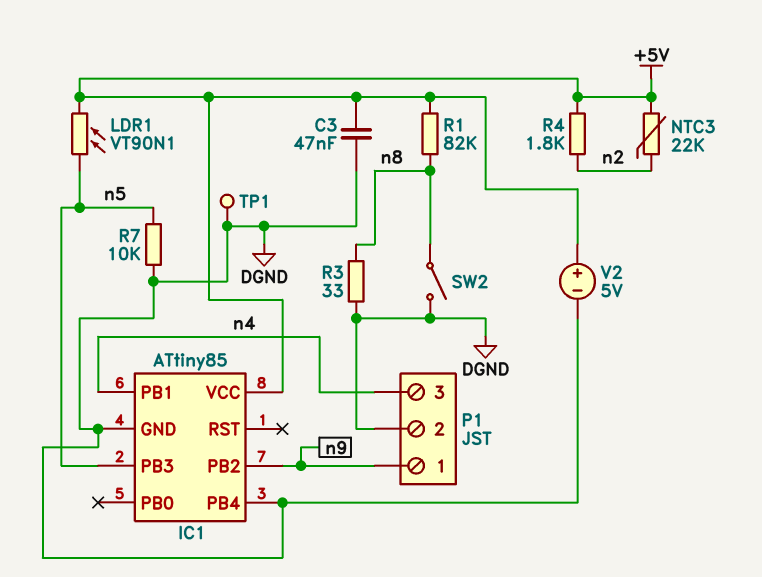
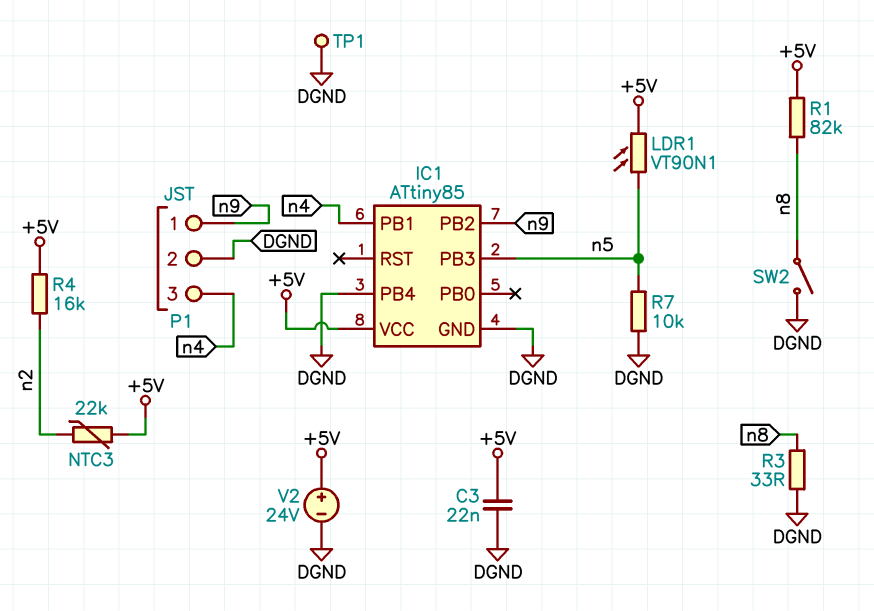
C3: 47nF (+5V, DGND) -> 22nF (+5V, DGND)
R4: 1.8k (+5V, n2) -> 16k (+5V, n2)
V2: 5V (plus +5V, minus DGND) -> 24V (plus +5V, minus DGND)

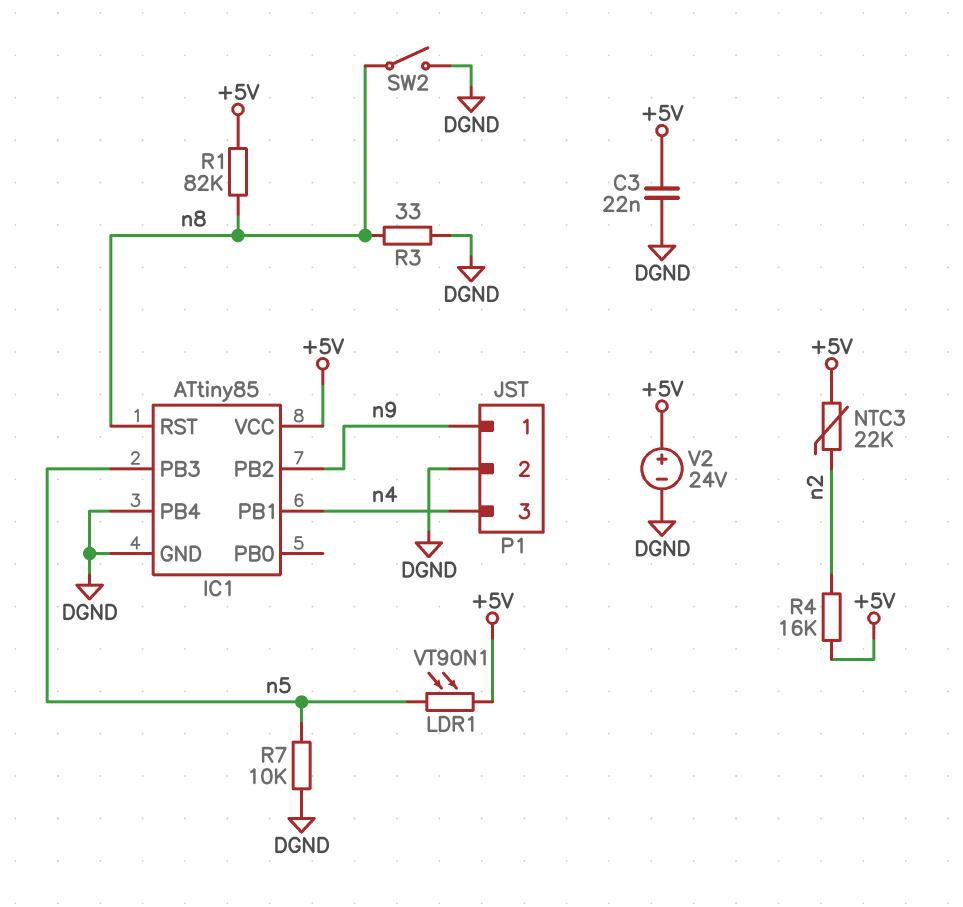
IC1 pin RST: none -> n8
TP1: test point (DGND) -> none

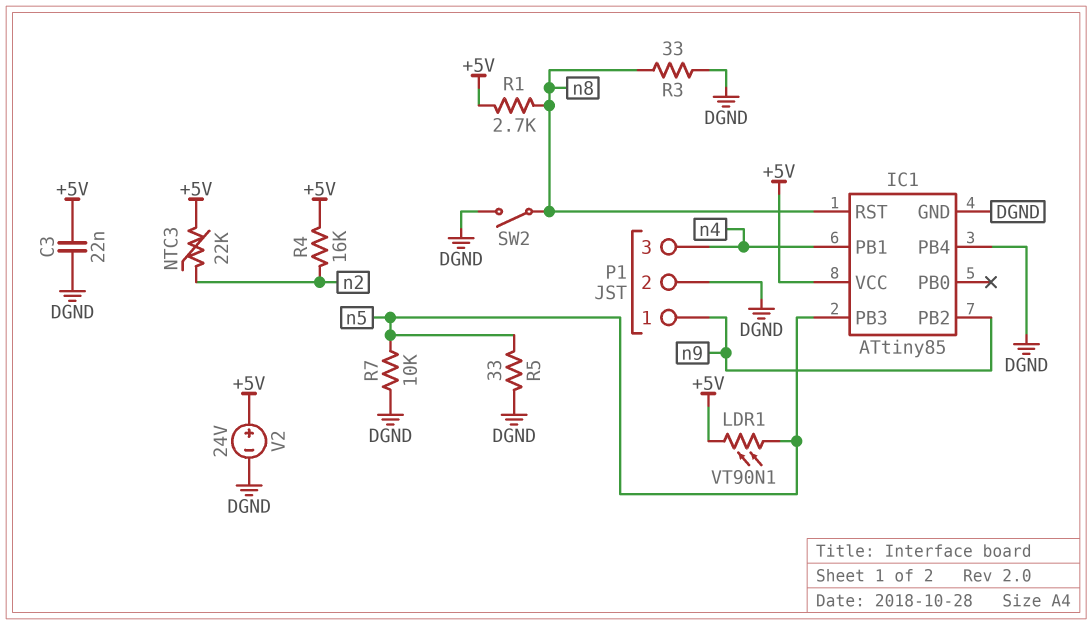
R1: 82k (+5V, n8) -> 2.7k (+5V, n8)
R5: none -> 33 (DGND, n5)

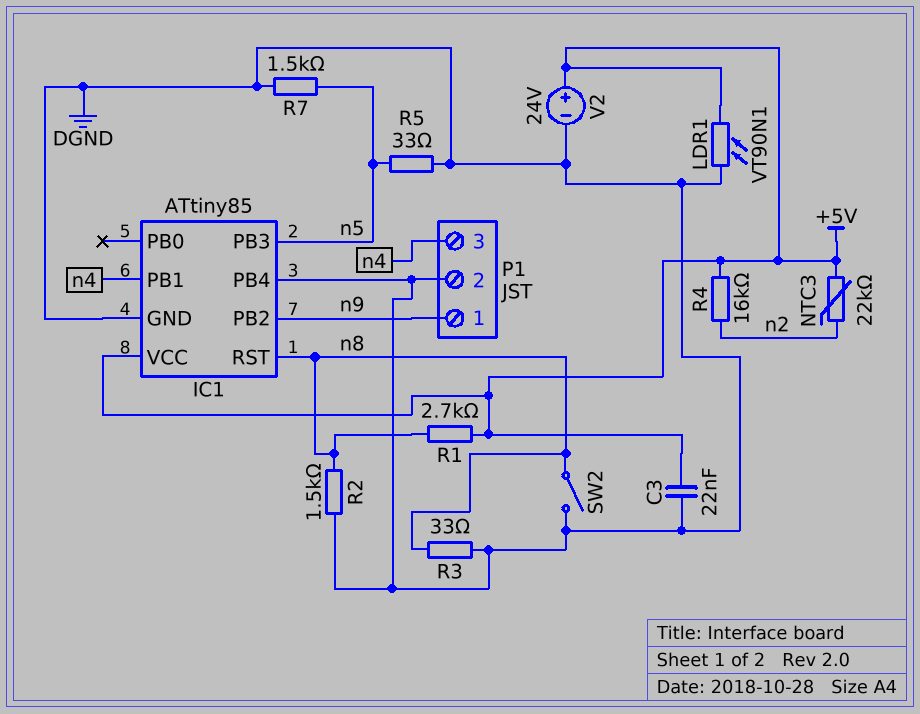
LDR1: VT90N1 (+5V, n5) -> VT90N1 (+5V, DGND)
R2: none -> 1.5k (DGND, n8)
R7: 10k (DGND, n5) -> 1.5k (DGND, n5)

